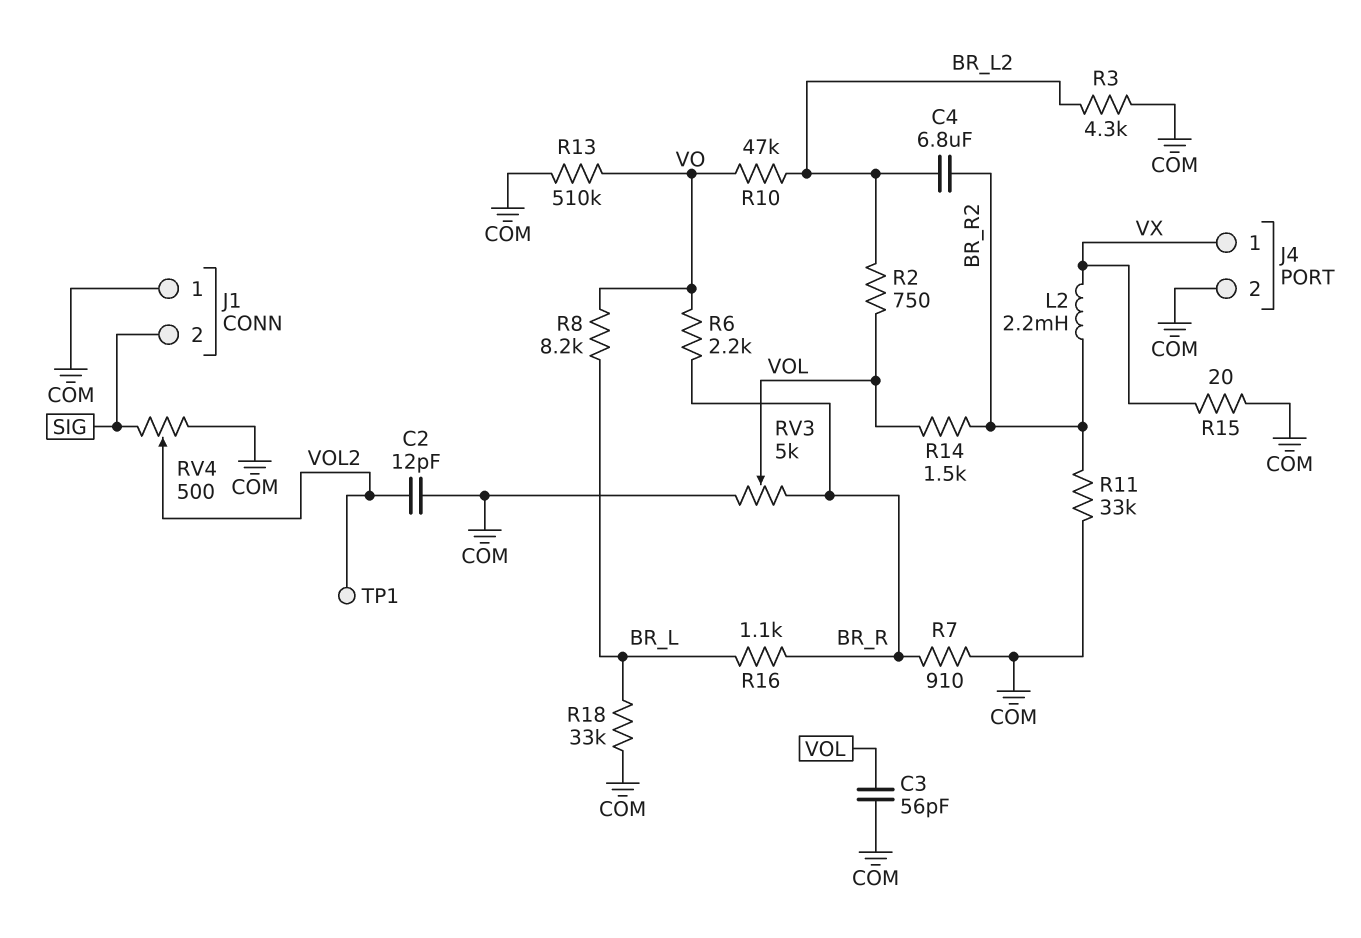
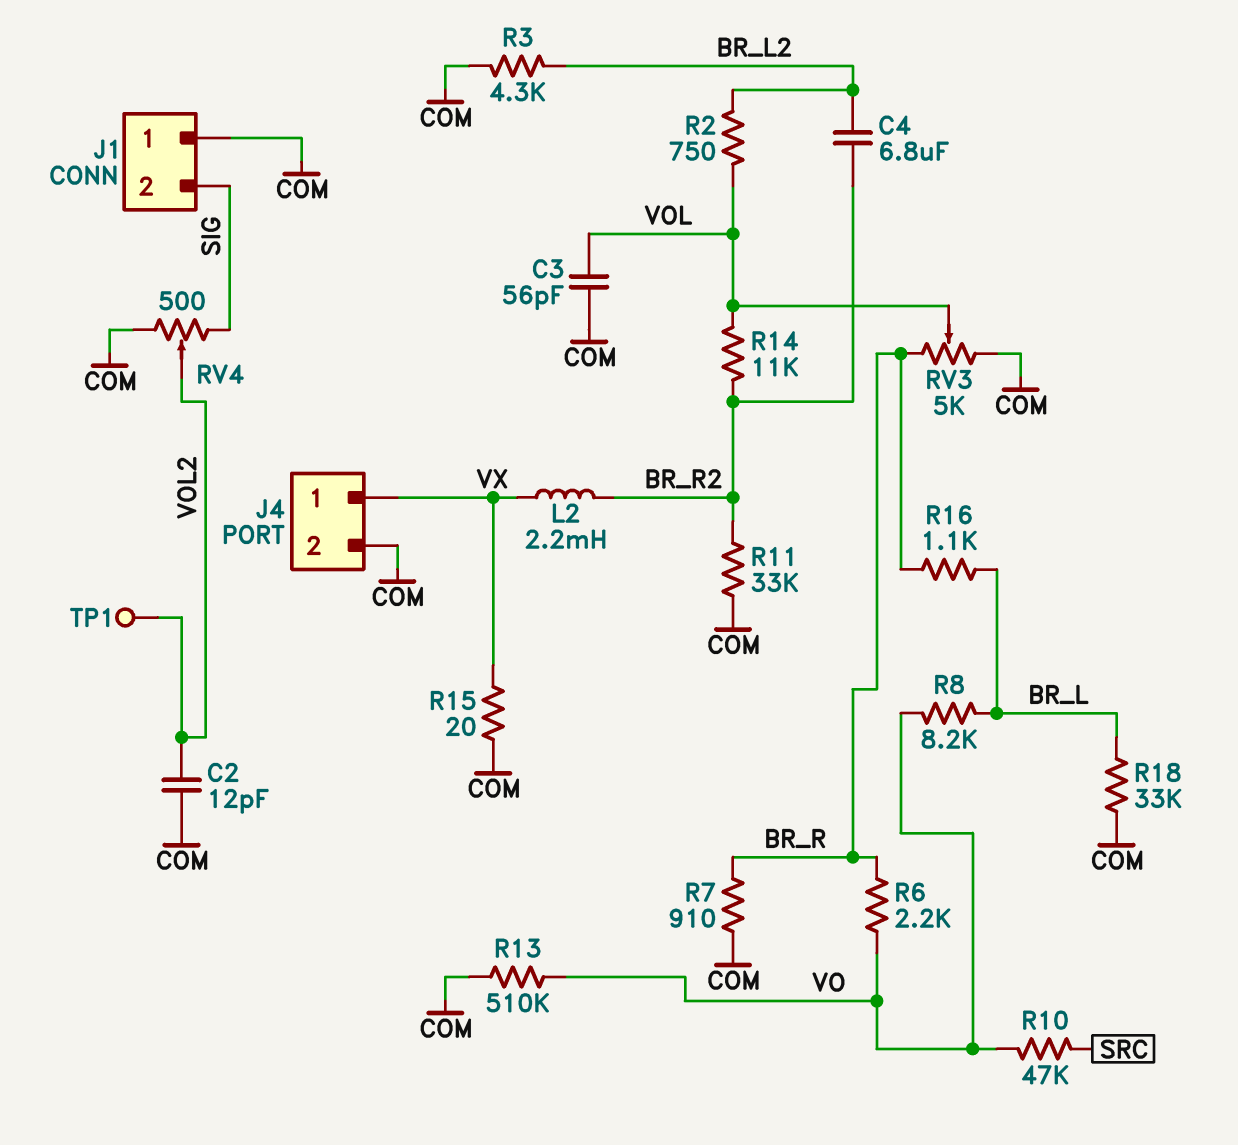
R10: 47k (BR_L2, VO) -> 47k (SRC, VO)
R14: 1.5k (BR_R2, VOL) -> 11k (BR_R2, VOL)

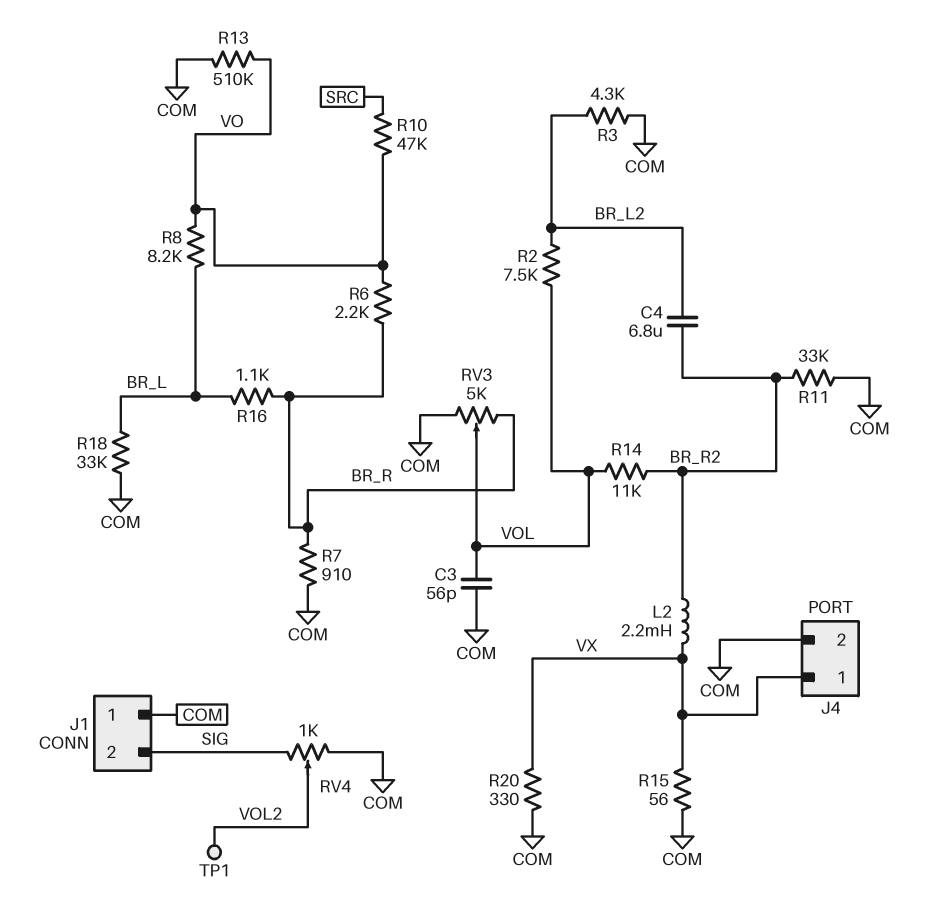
C2: 12pF (COM, VOL2) -> none
R2: 750 (BR_L2, VOL) -> 7.5k (BR_L2, VOL)
R15: 20 (COM, VX) -> 56 (COM, VX)
R20: none -> 330 (COM, VX)
RV4: 500 (COM, SIG, wiper VOL2) -> 1k (COM, SIG, wiper VOL2)

